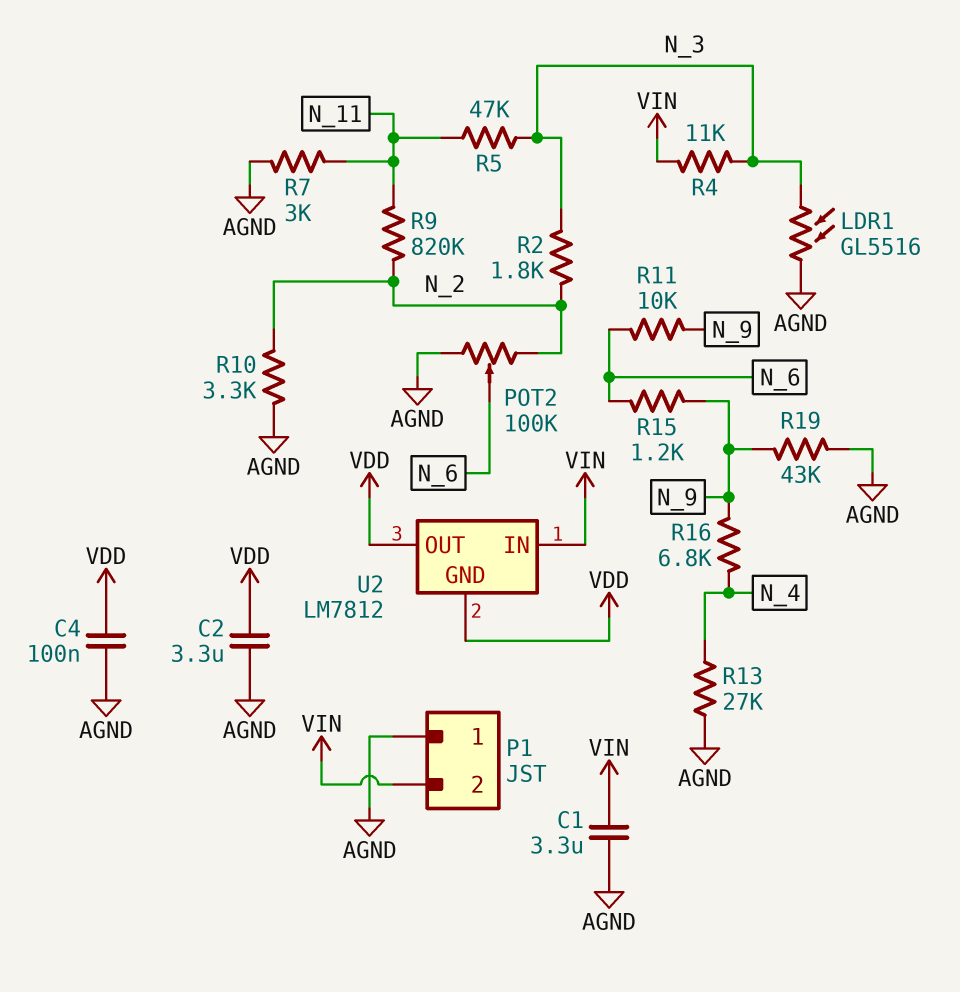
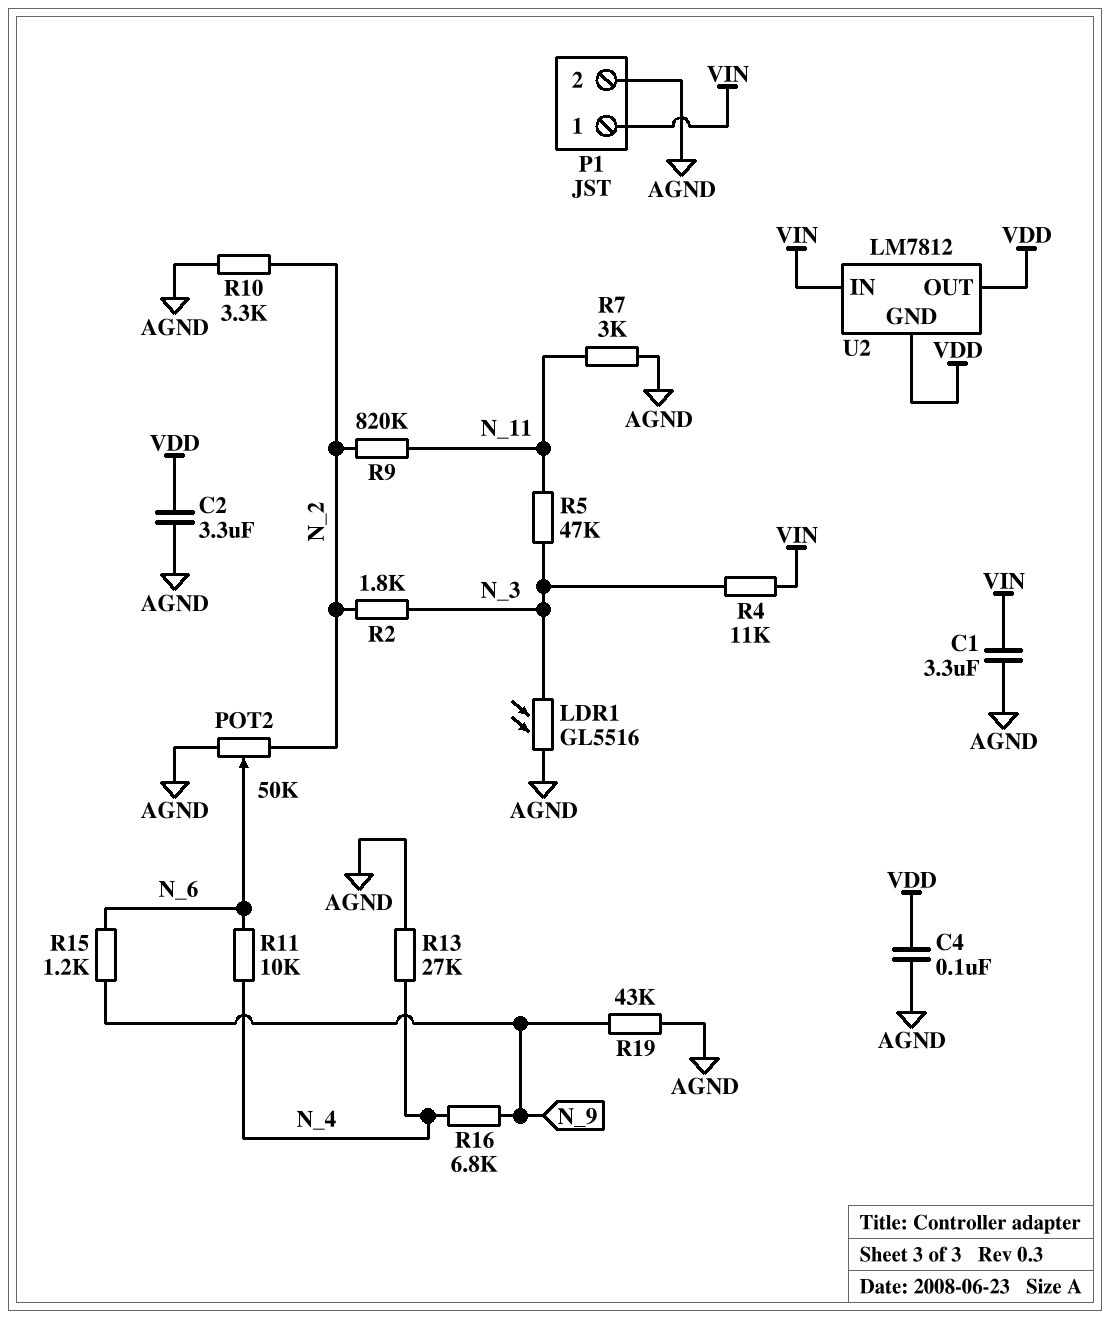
P1 pin 1: AGND -> VIN
P1 pin 2: VIN -> AGND
POT2: 100k (AGND, N_2, wiper N_6) -> 50k (AGND, N_2, wiper N_6)
R11: 10k (N_6, N_9) -> 10k (N_4, N_6)

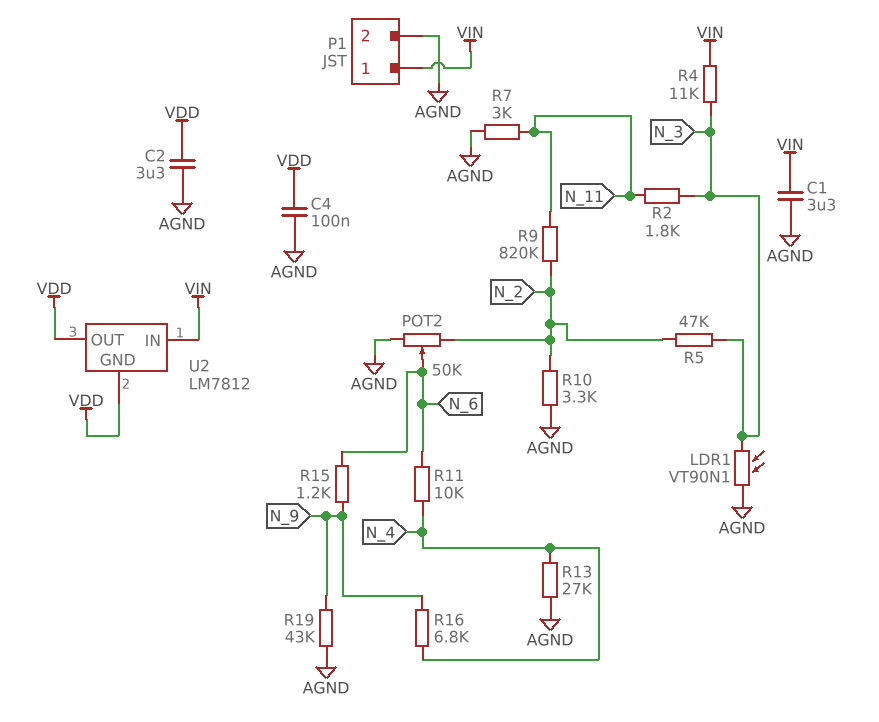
LDR1: GL5516 (AGND, N_3) -> VT90N1 (AGND, N_3)
R2: 1.8k (N_2, N_3) -> 1.8k (N_3, N_11)
R5: 47k (N_3, N_11) -> 47k (N_2, N_3)

